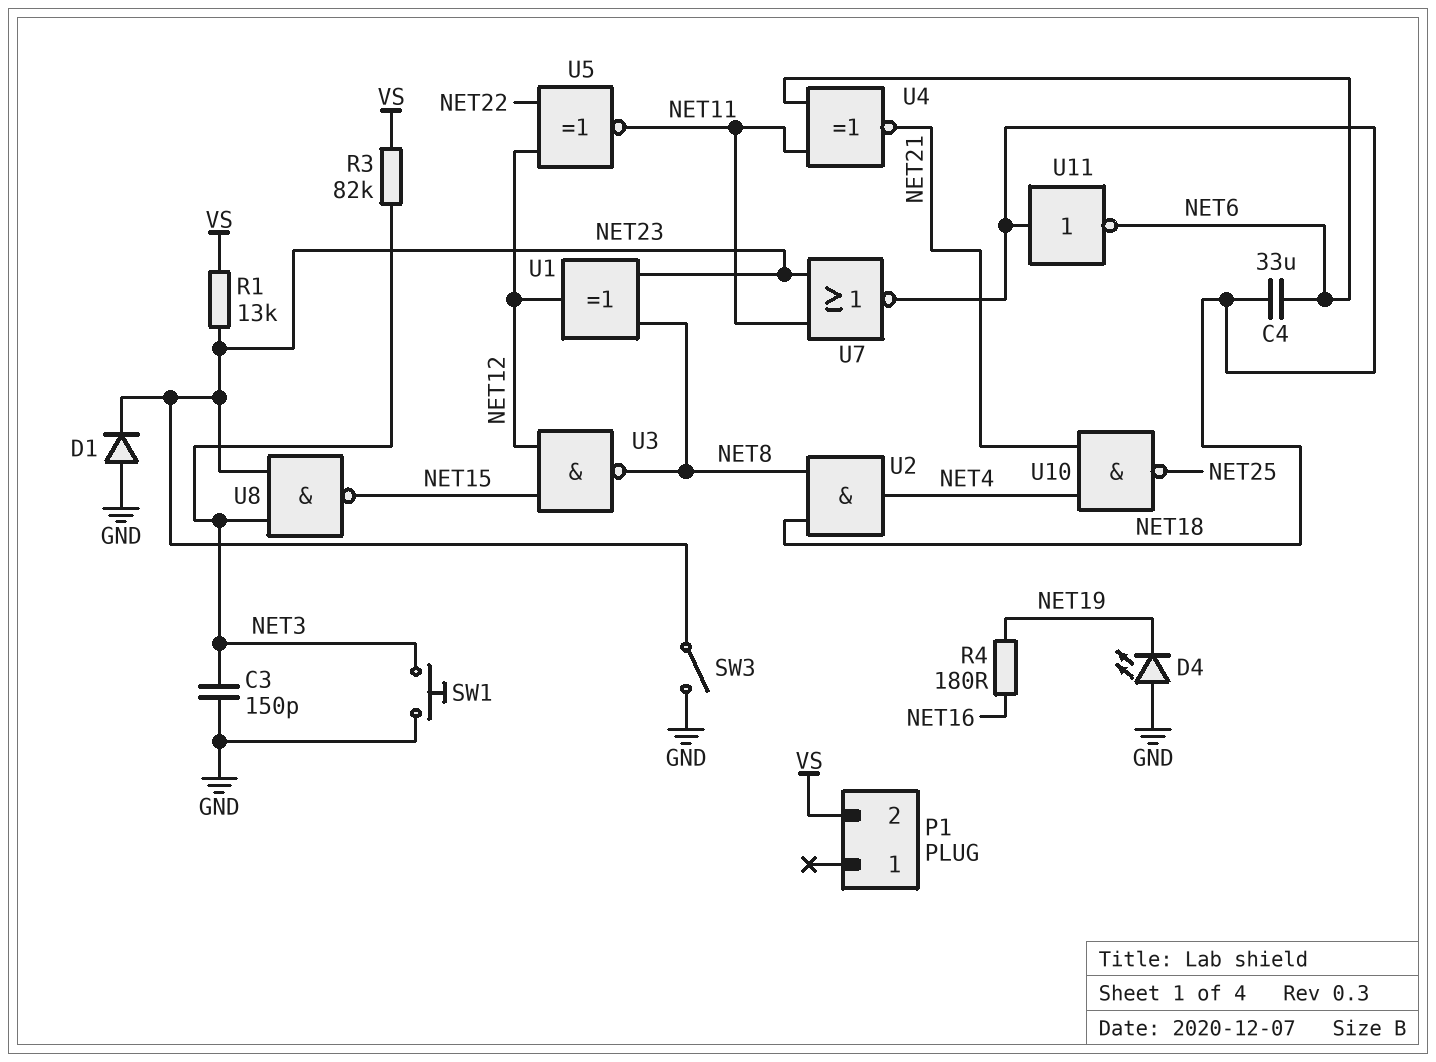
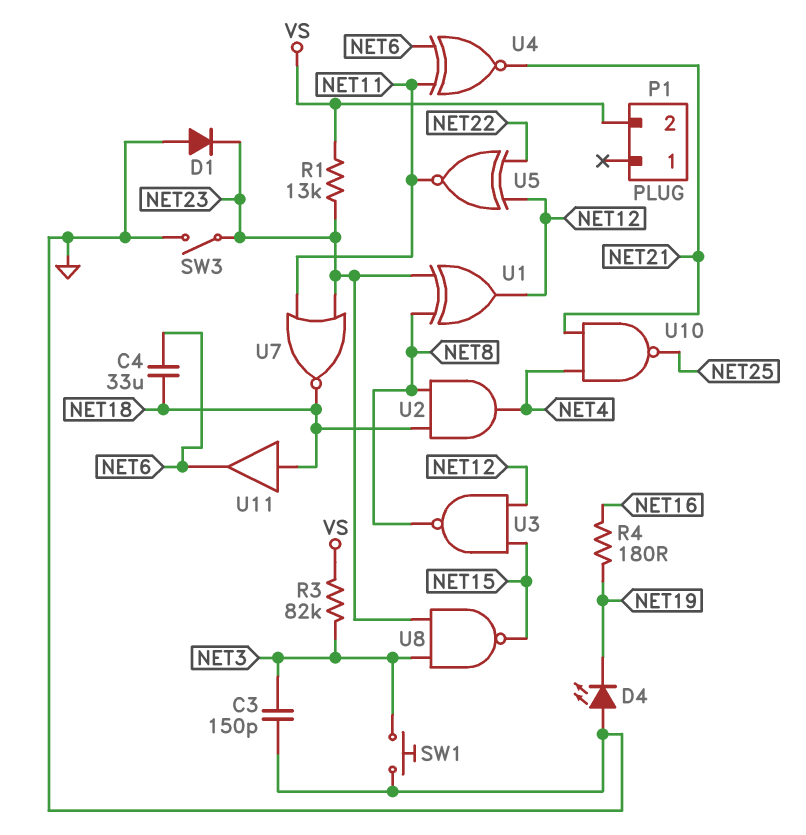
U11: NOT (in NET18, out NET6) -> buffer (in NET18, out NET6)

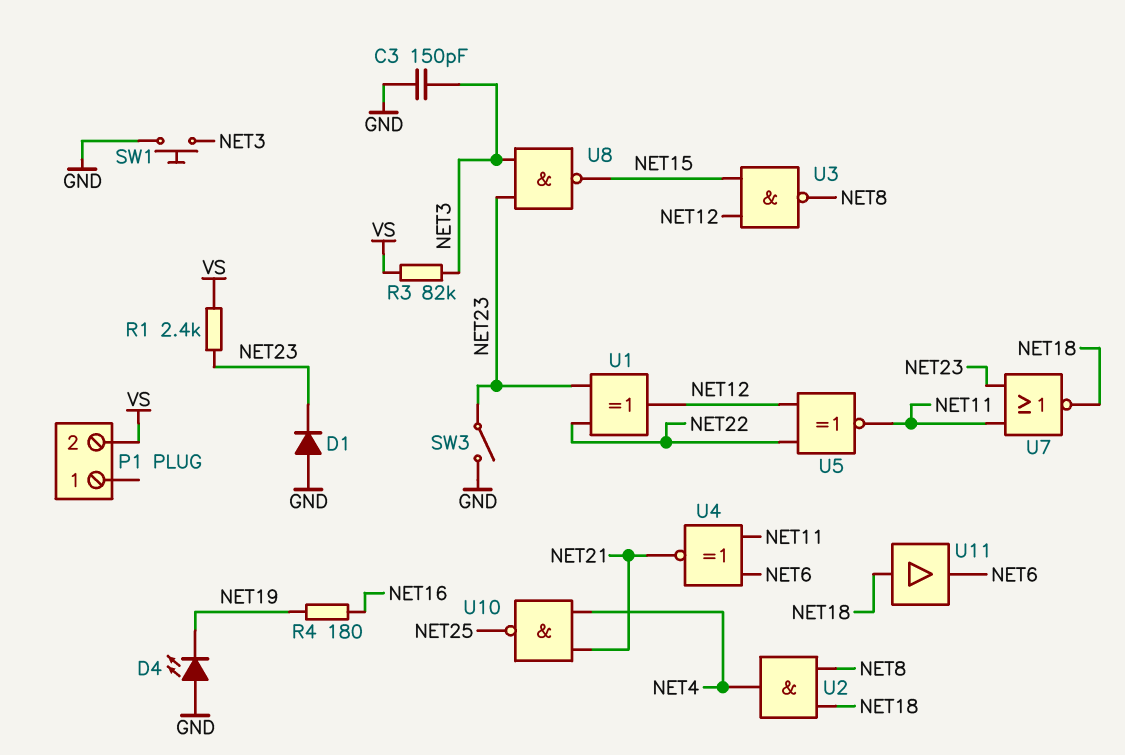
C4: 33uF (NET6, NET18) -> none
R1: 13k (NET23, VS) -> 2.4k (NET23, VS)
U1: XOR (in NET8, in NET23, out NET12) -> XOR (in NET22, in NET23, out NET12)

